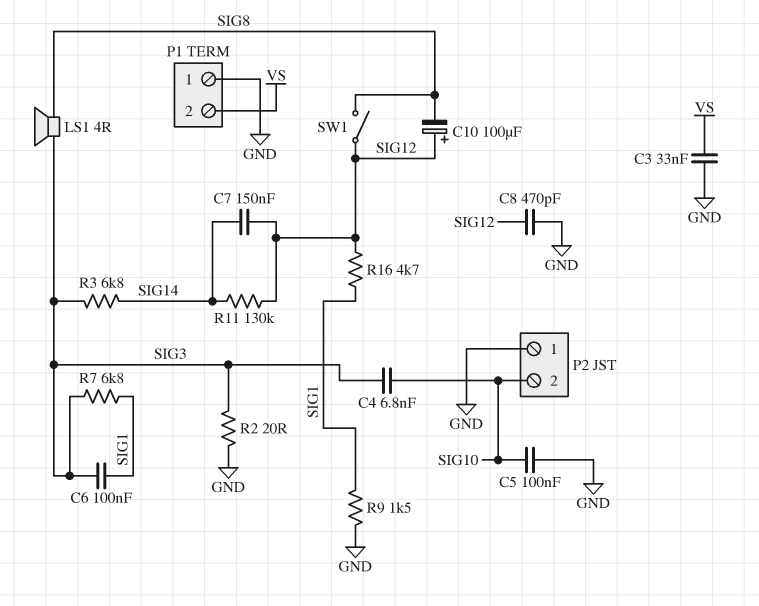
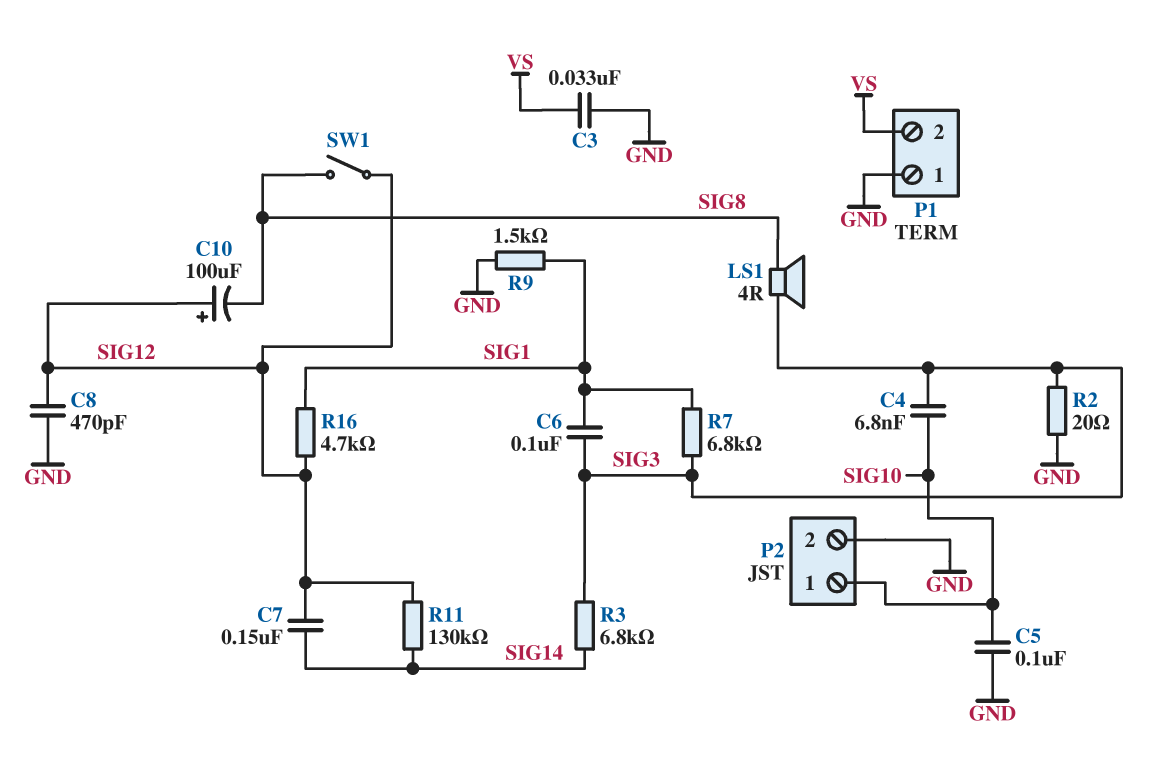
P2 pin 1: GND -> SIG10
P2 pin 2: SIG10 -> GND

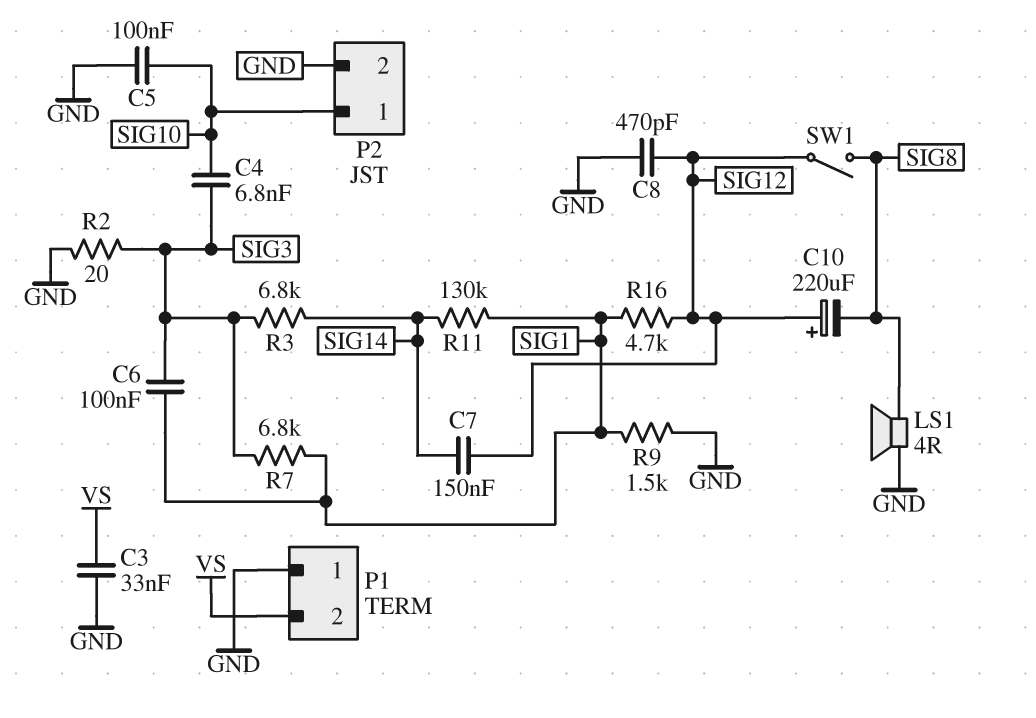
C10: 100uF (plus SIG12, minus SIG8) -> 220uF (plus SIG12, minus SIG8)
LS1: speaker 4R (SIG3, SIG8) -> speaker 4R (GND, SIG8)
R11: 130k (SIG12, SIG14) -> 130k (SIG1, SIG14)

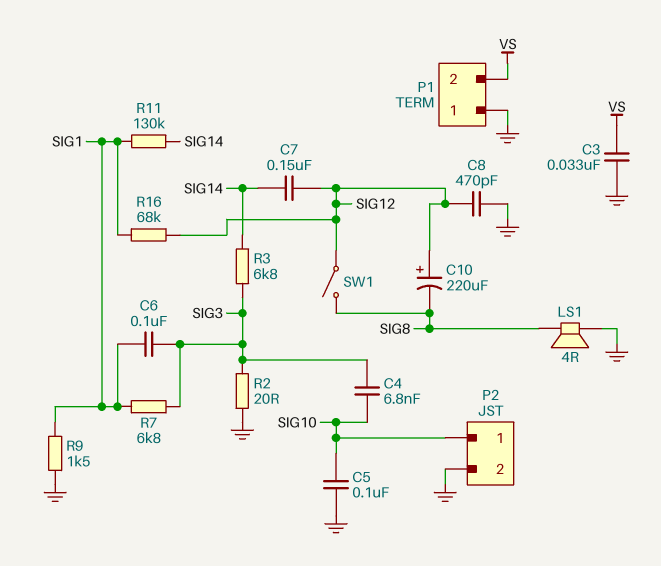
R16: 4.7k (SIG1, SIG12) -> 68k (SIG1, SIG12)

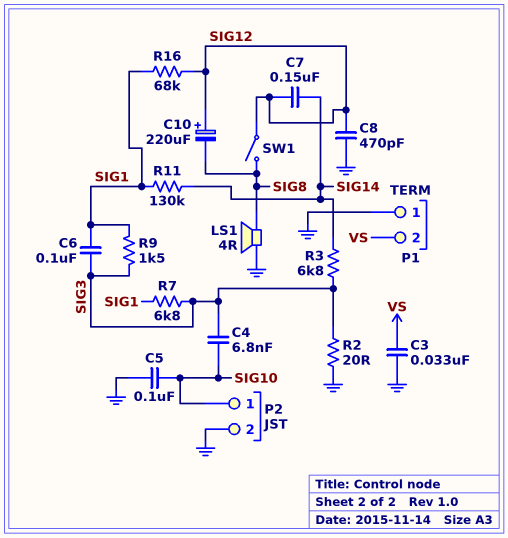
R9: 1.5k (GND, SIG1) -> 1.5k (SIG1, SIG3)

